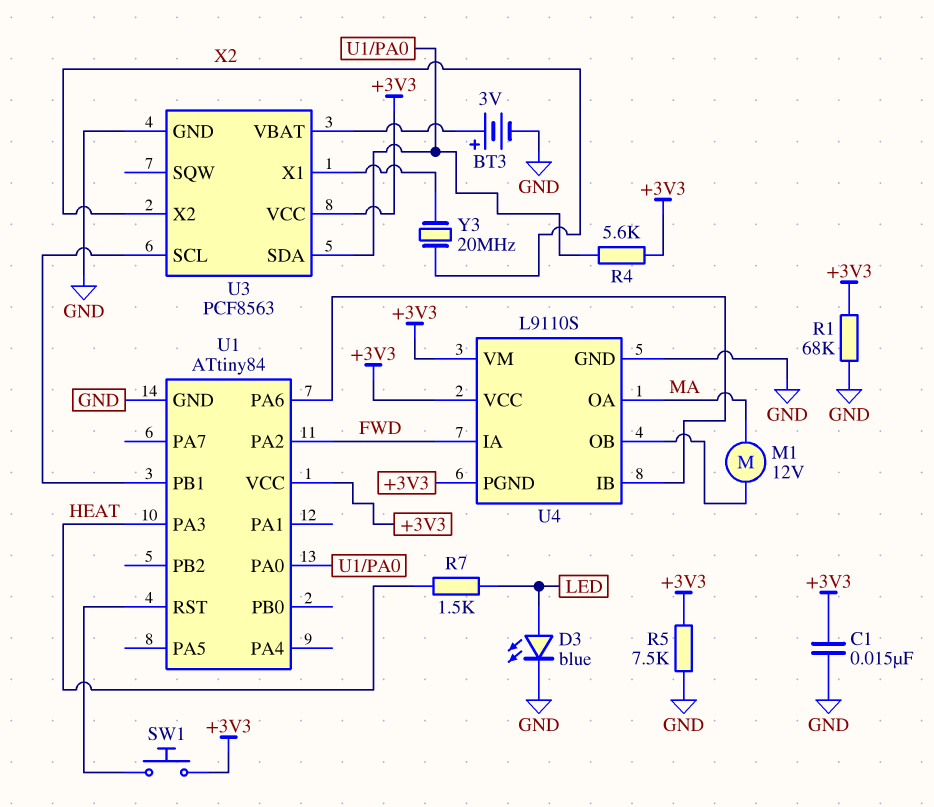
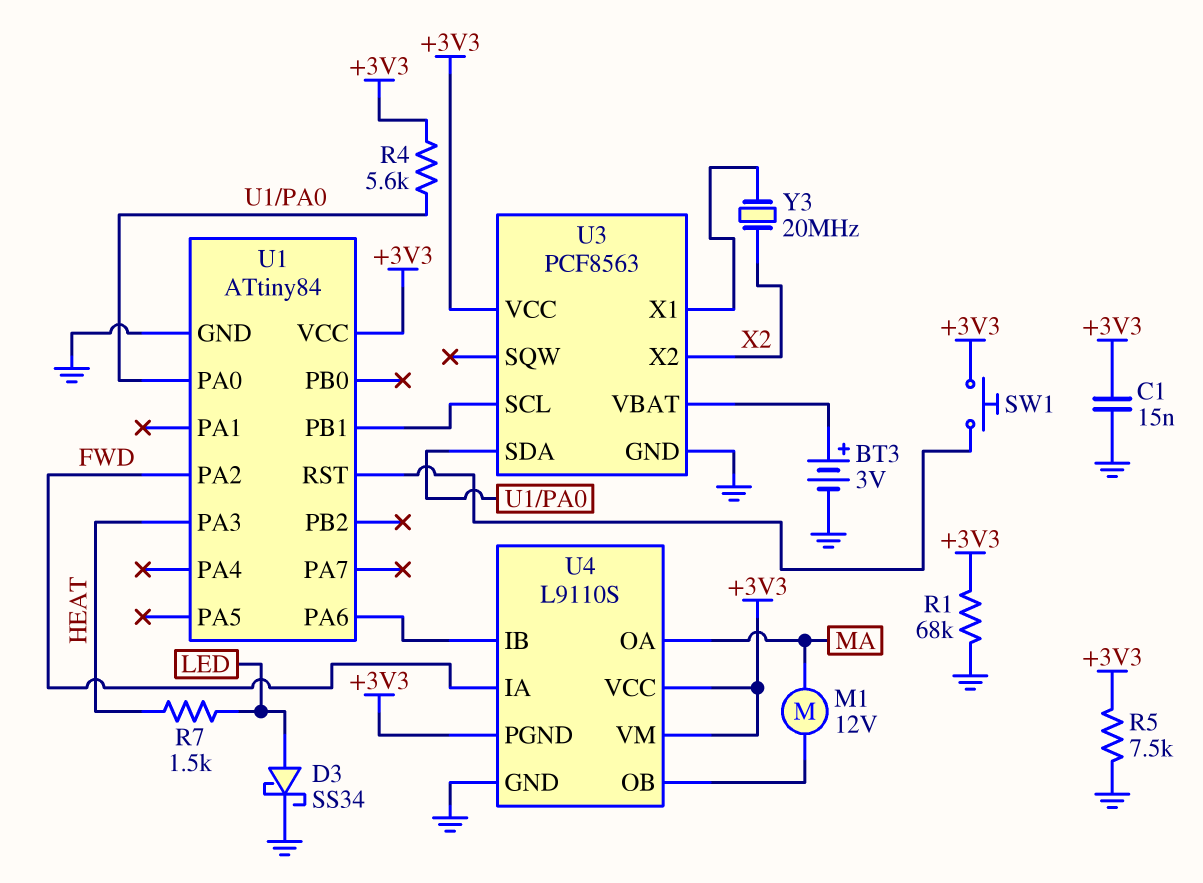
D3: LED blue (A LED, K GND) -> schottky SS34 (A LED, K GND)

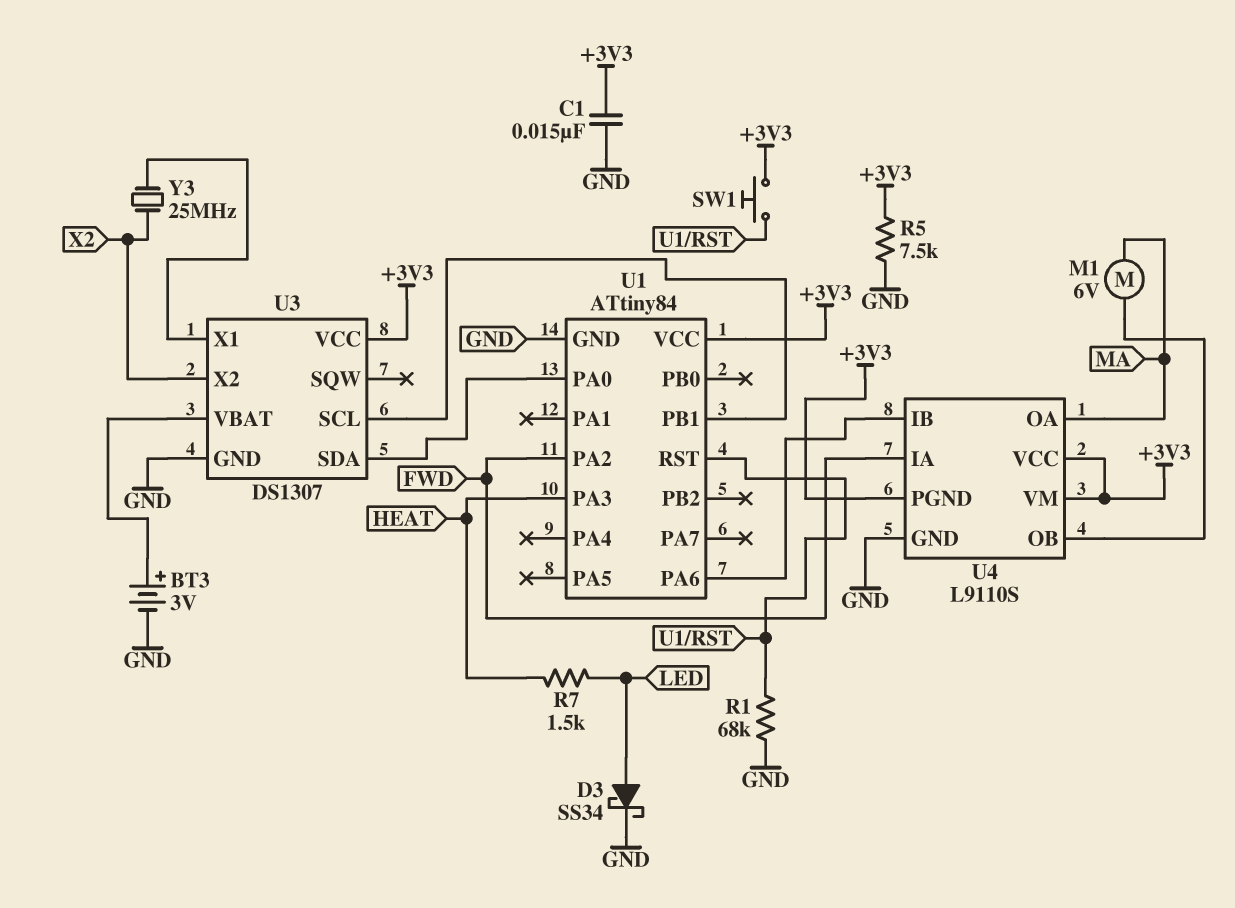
M1: motor 12V (MA, U4/OB) -> motor 6V (MA, U4/OB)
R1: 68k (+3V3, GND) -> 68k (GND, U1/RST)
R4: 5.6k (+3V3, U1/PA0) -> none
U3: PCF8563 -> DS1307
Y3: 20MHz (U3/X1, X2) -> 25MHz (U3/X1, X2)

